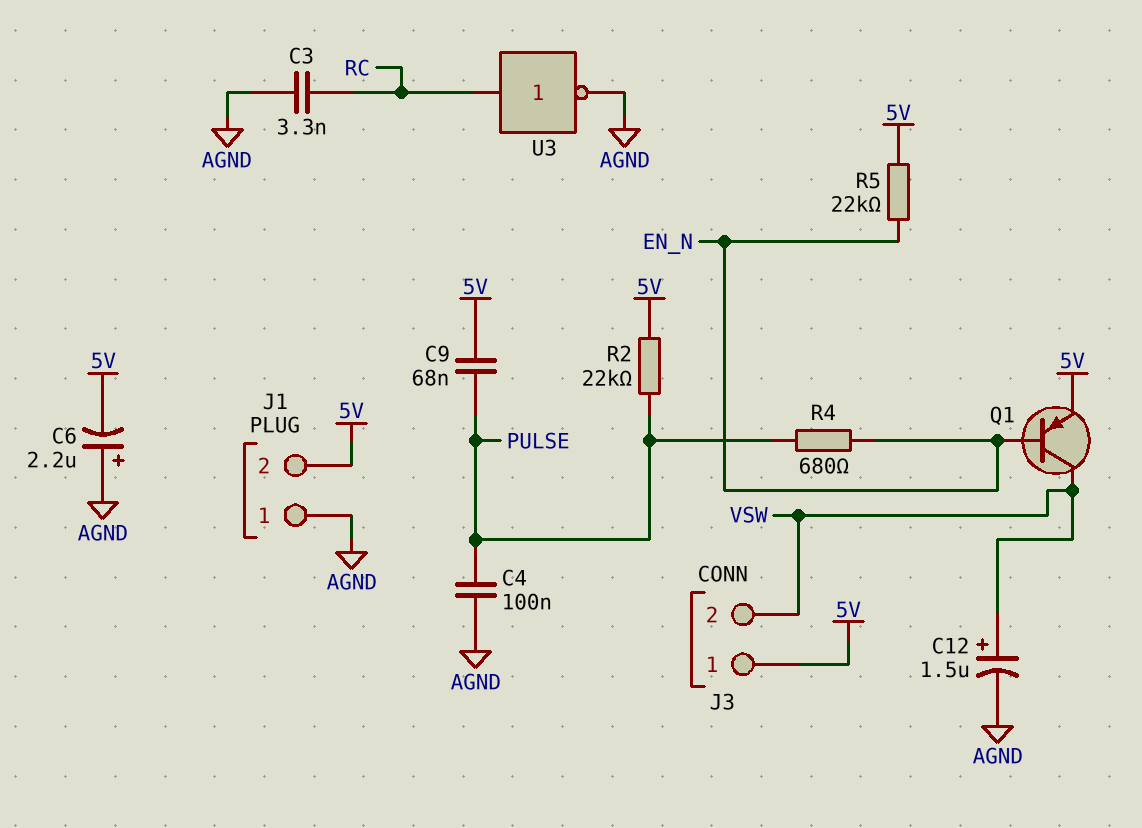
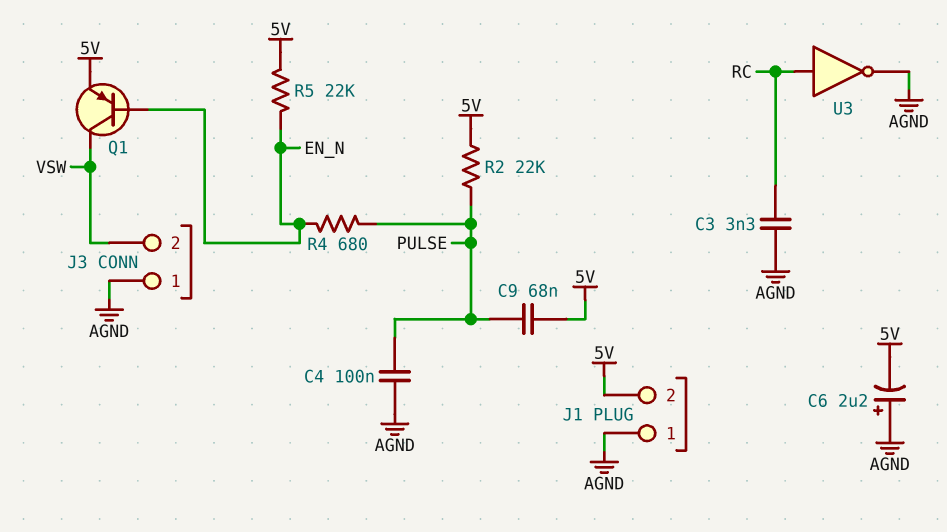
C12: 1.5uF (plus VSW, minus AGND) -> none
J3 pin 1: 5V -> AGND

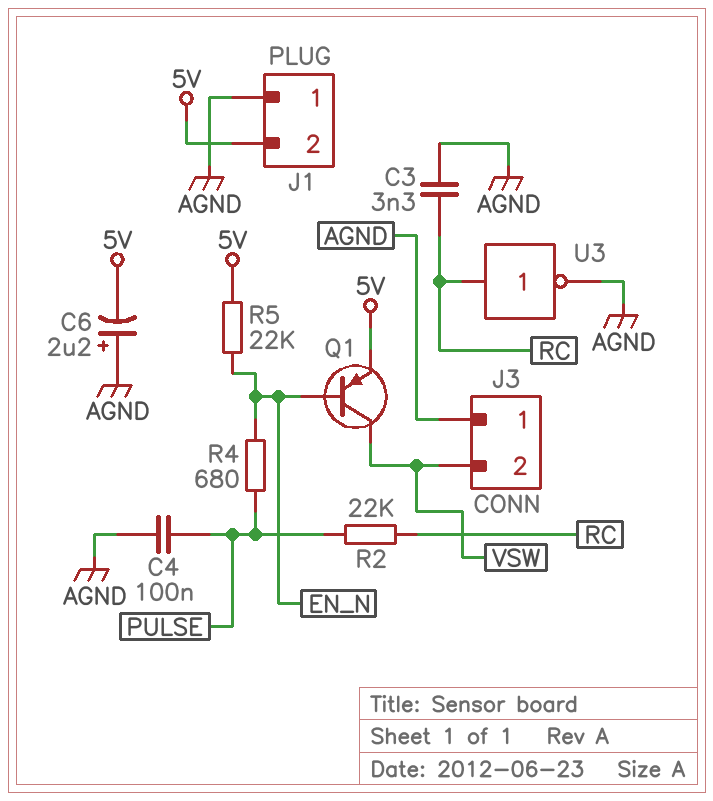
C9: 68nF (5V, PULSE) -> none
R2: 22k (5V, PULSE) -> 22k (PULSE, RC)

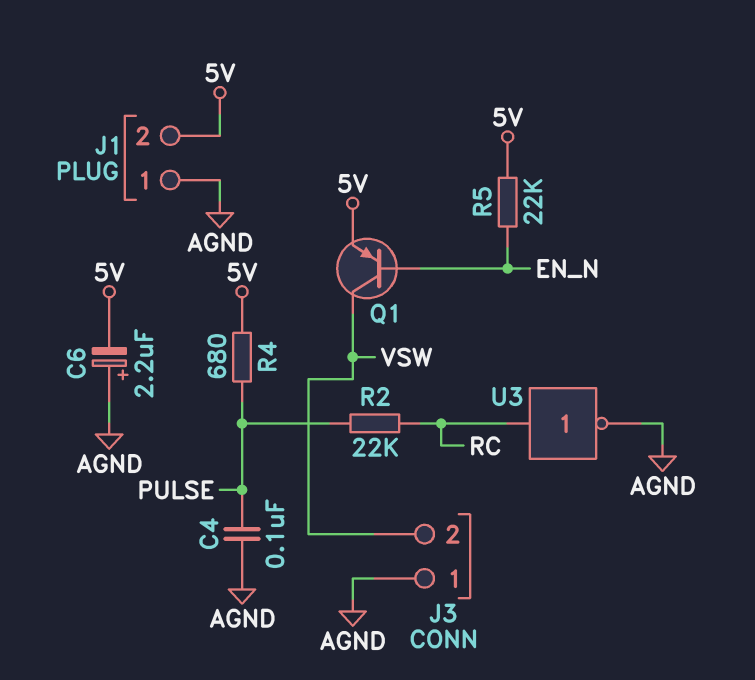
C3: 3.3nF (AGND, RC) -> none
R4: 680 (EN_N, PULSE) -> 680 (5V, PULSE)

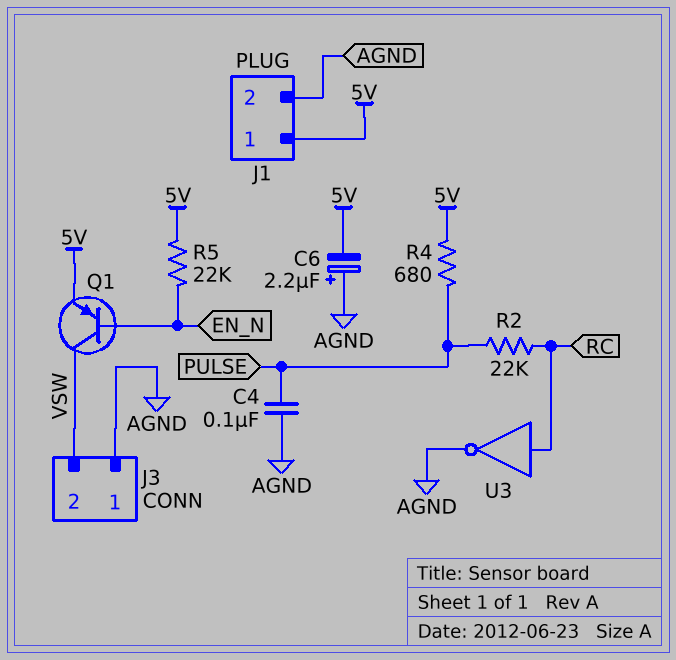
J1 pin 1: AGND -> 5V
J1 pin 2: 5V -> AGND

